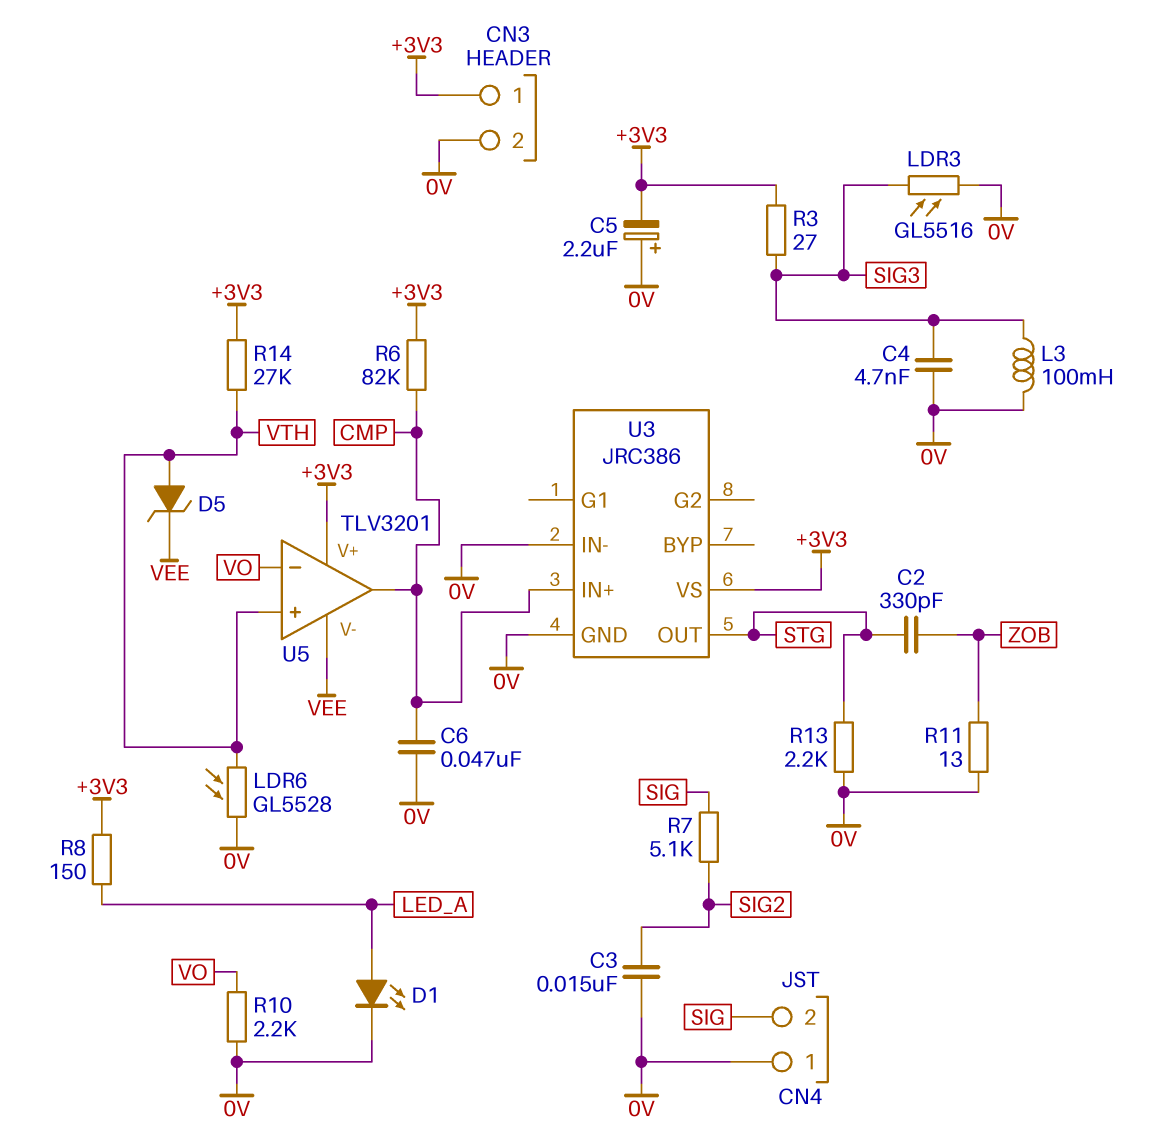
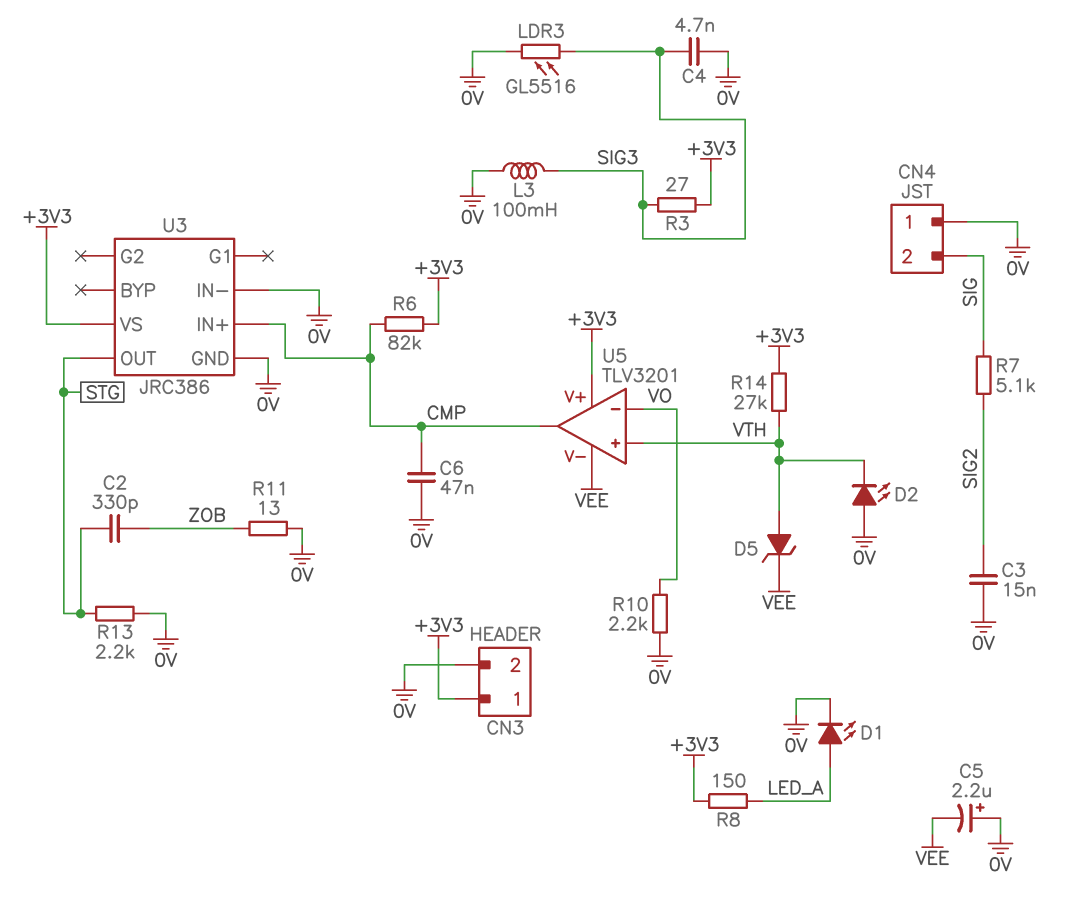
C5: 2.2uF (plus 0V, minus +3V3) -> 2.2uF (plus 0V, minus VEE)
D2: none -> LED (A 0V, K VTH)
LDR6: GL5528 (0V, VTH) -> none

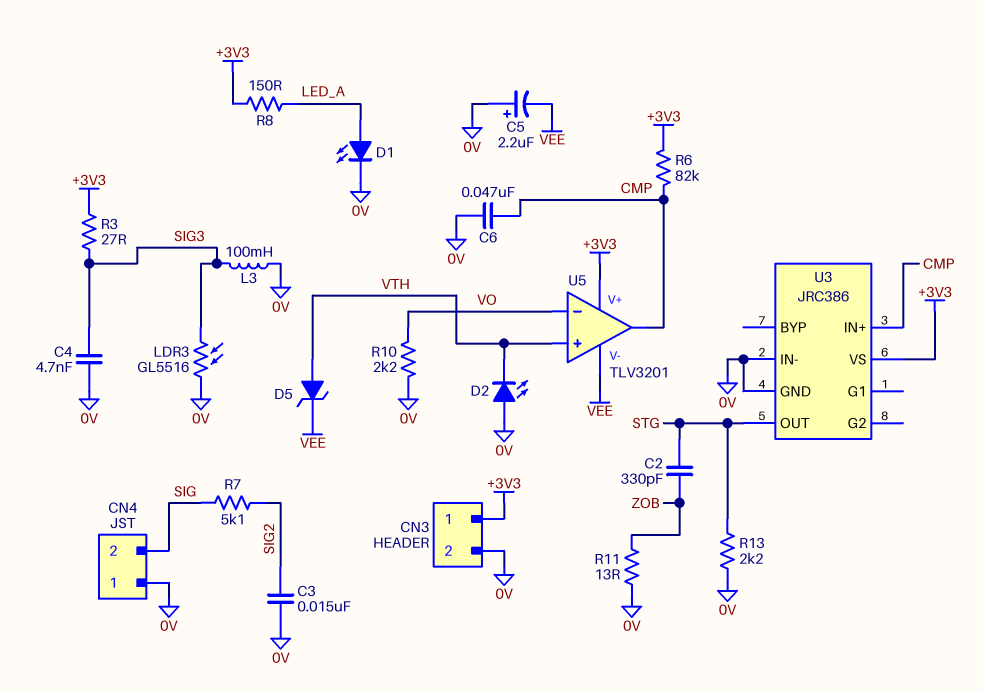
R14: 27k (+3V3, VTH) -> none

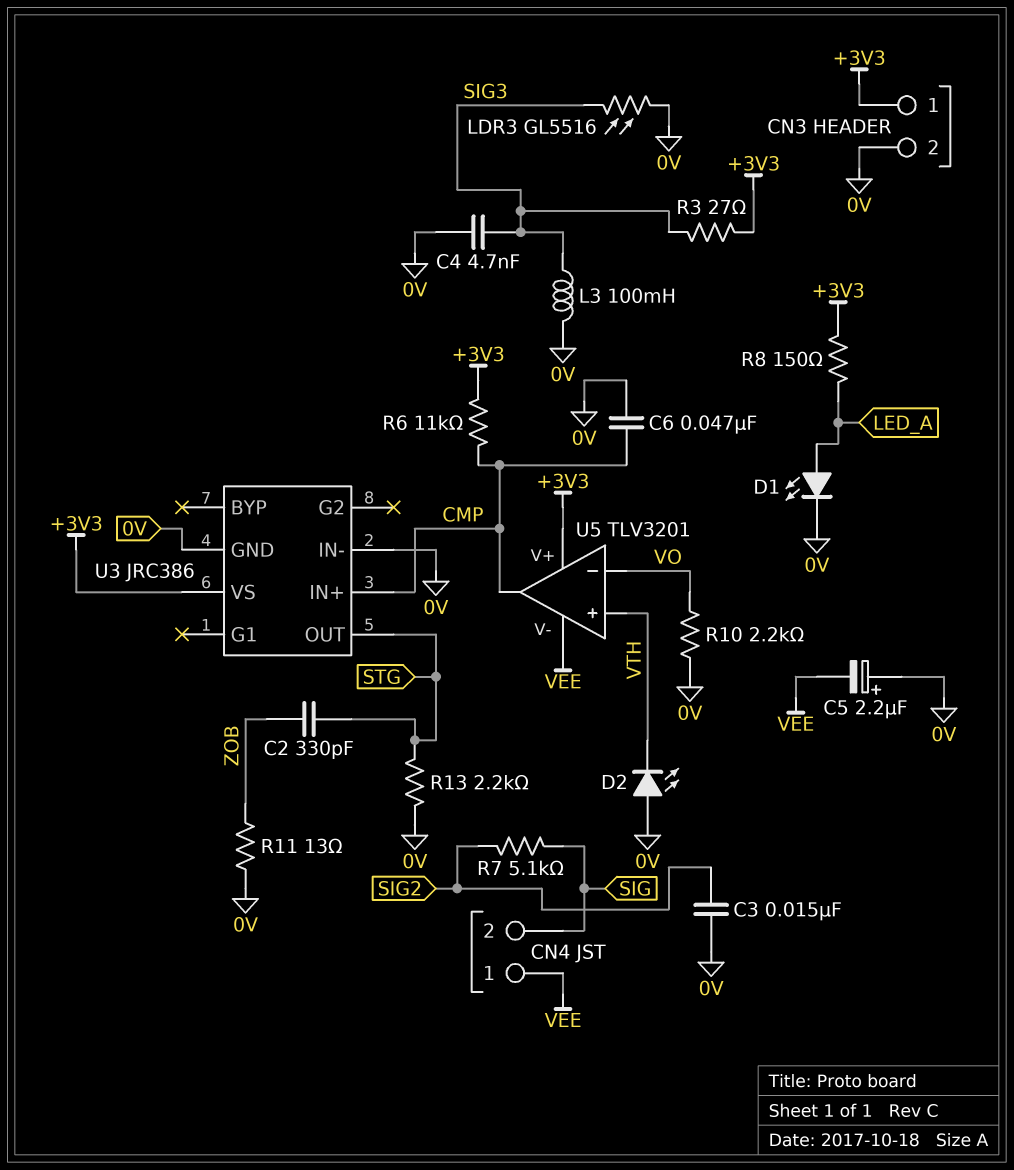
CN4 pin 1: 0V -> VEE
D5: zener (A VTH, K VEE) -> none
R6: 82k (+3V3, CMP) -> 11k (+3V3, CMP)

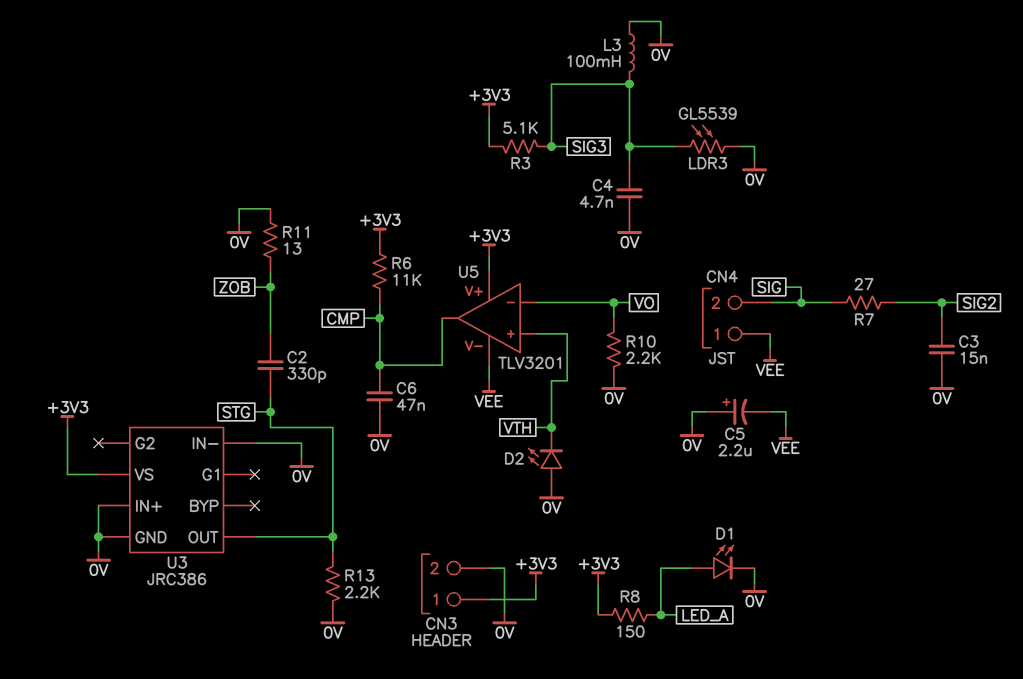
LDR3: GL5516 (0V, SIG3) -> GL5539 (0V, SIG3)
R3: 27 (+3V3, SIG3) -> 5.1k (+3V3, SIG3)
R7: 5.1k (SIG, SIG2) -> 27 (SIG, SIG2)
U3 pin IN+: CMP -> 0V

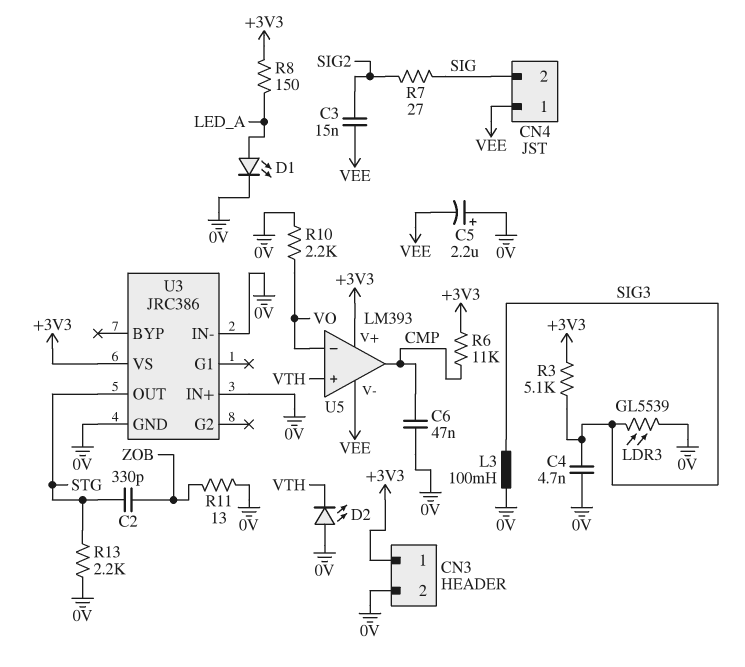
C3: 15nF (0V, SIG2) -> 15nF (SIG2, VEE)
U5: TLV3201 -> LM393

